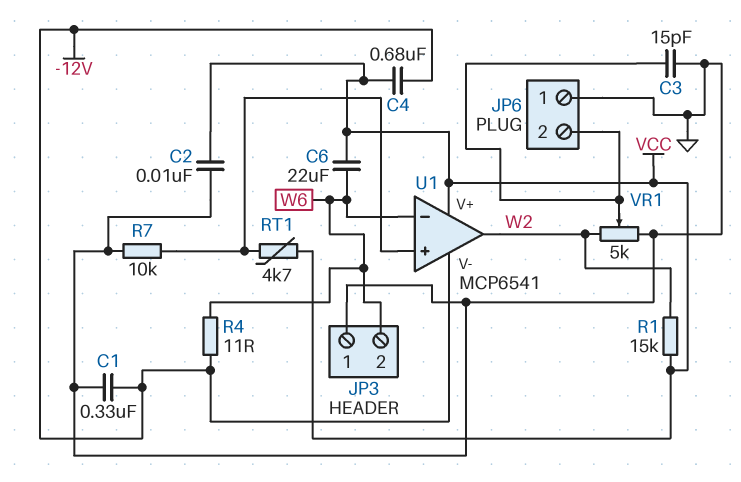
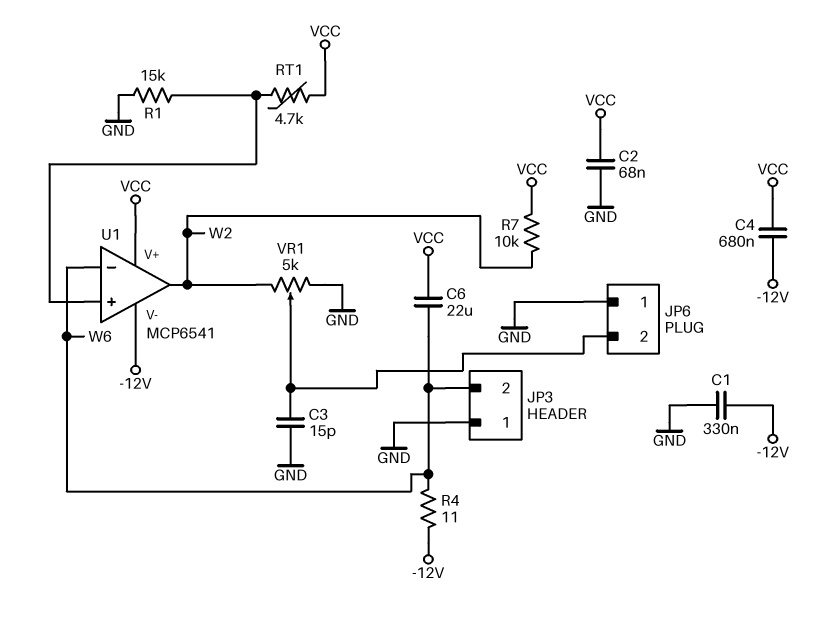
C2: 10nF (GND, VCC) -> 68nF (GND, VCC)
R1: 15k (VCC, W2) -> 15k (GND, U1/in+)
R7: 10k (GND, U1/in+) -> 10k (VCC, W2)

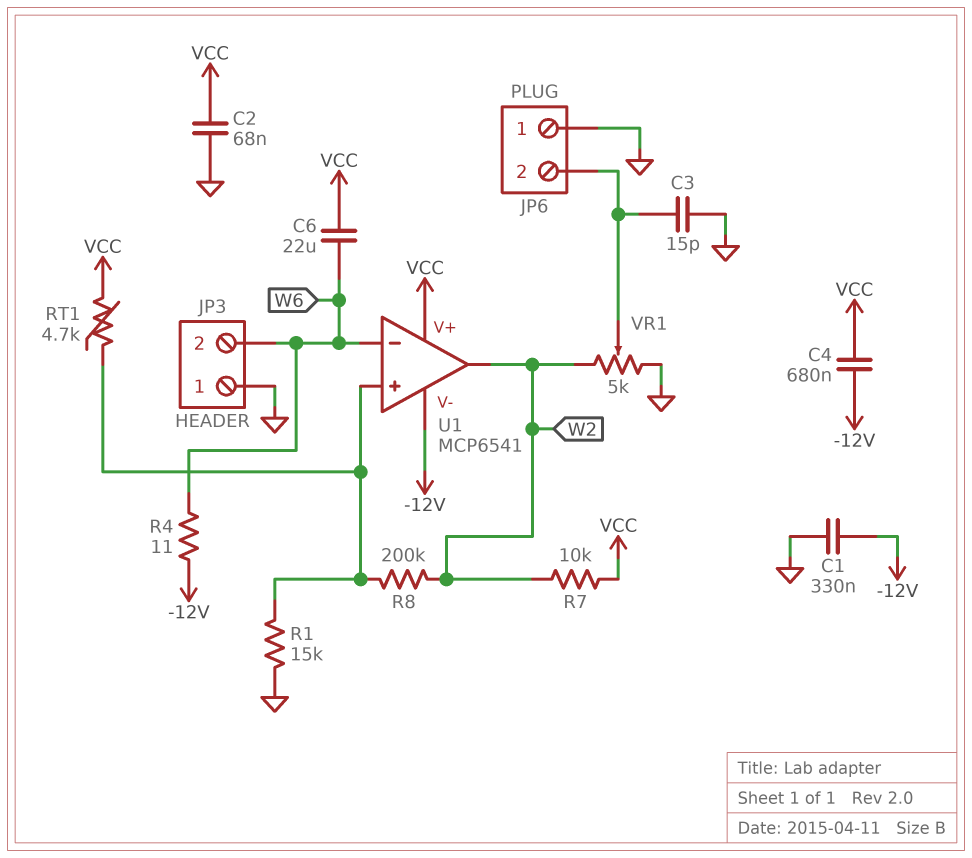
R8: none -> 200k (U1/in+, W2)

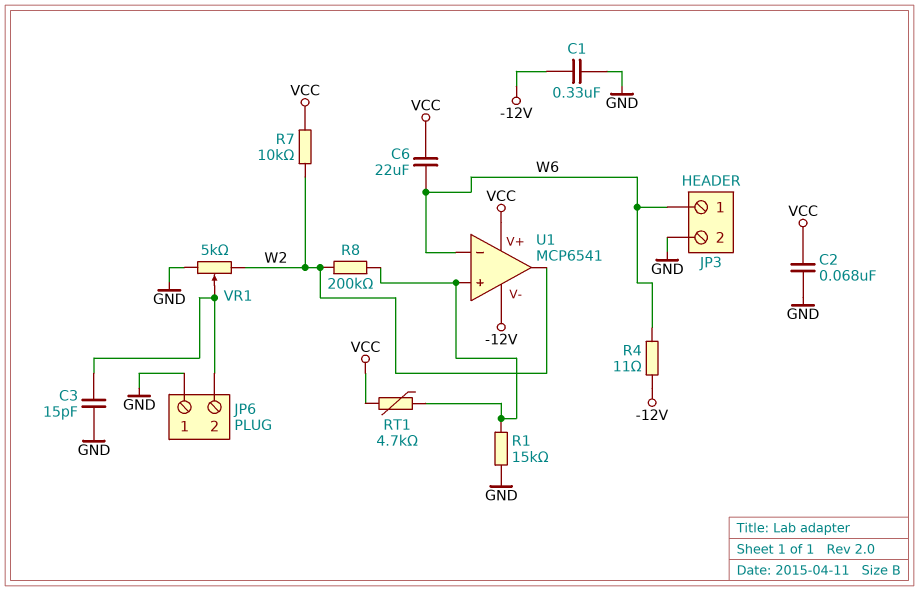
C4: 680nF (-12V, VCC) -> none
JP3 pin 1: GND -> W6
JP3 pin 2: W6 -> GND

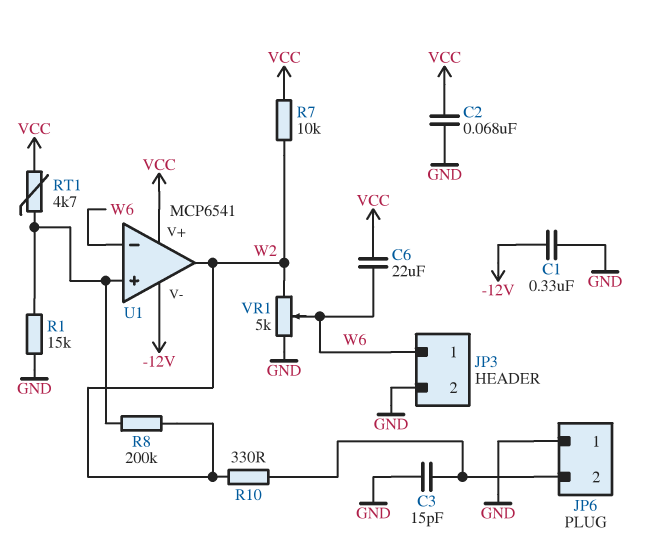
R4: 11 (-12V, W6) -> none
R10: none -> 330 (JP6/2, W2)
VR1: 5k (GND, W2, wiper JP6/2) -> 5k (GND, W2, wiper W6)

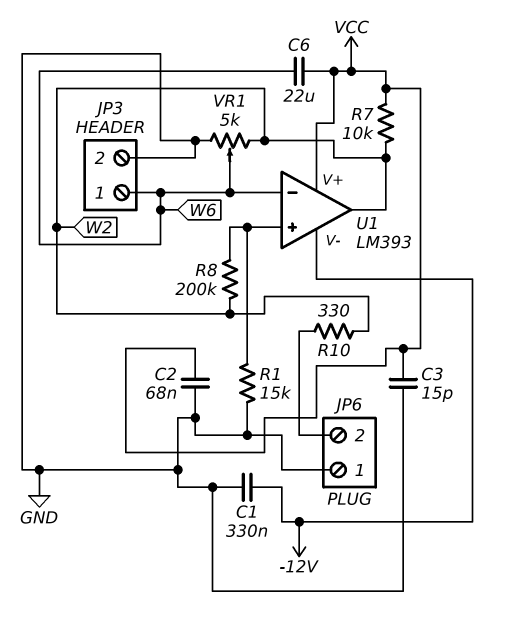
C3: 15pF (GND, JP6/2) -> 15pF (GND, VCC)
RT1: 4.7k (U1/in+, VCC) -> none
U1: MCP6541 -> LM393

